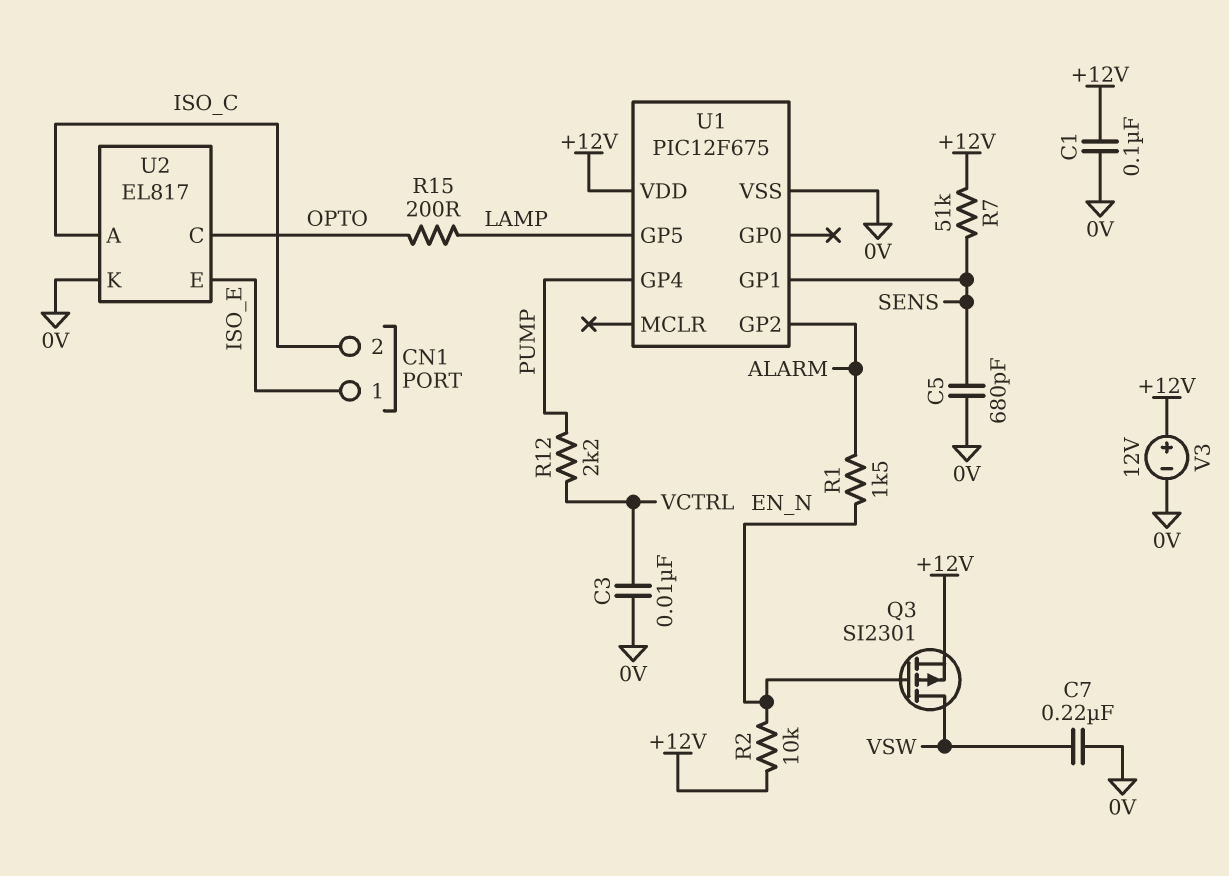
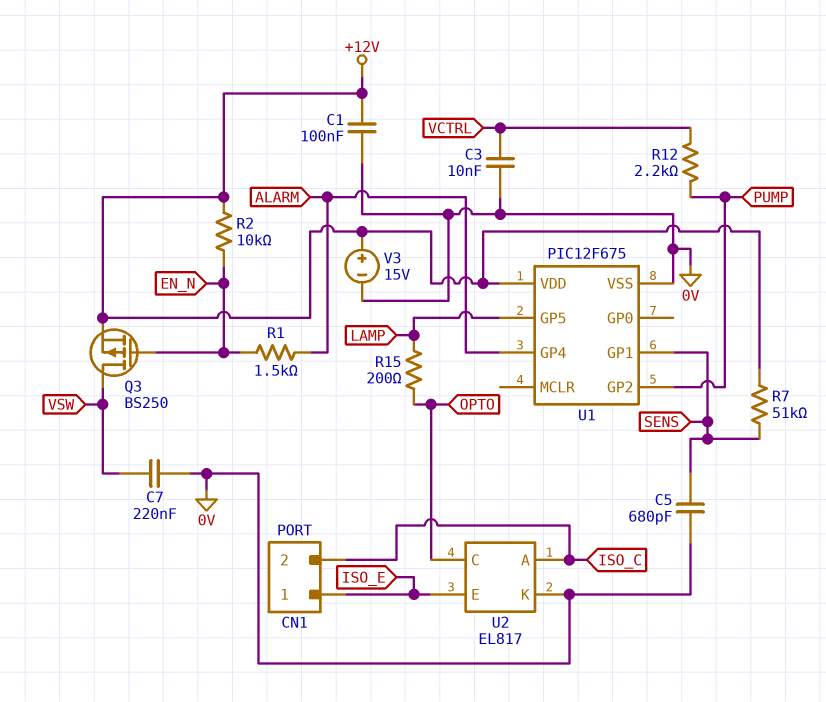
Q3: PMOS SI2301 (G EN_N, D VSW, S +12V) -> PMOS BS250 (G EN_N, D VSW, S +12V)
U1 pin GP2: ALARM -> PUMP
U1 pin GP4: PUMP -> ALARM
V3: 12V (plus +12V, minus 0V) -> 15V (plus +12V, minus 0V)

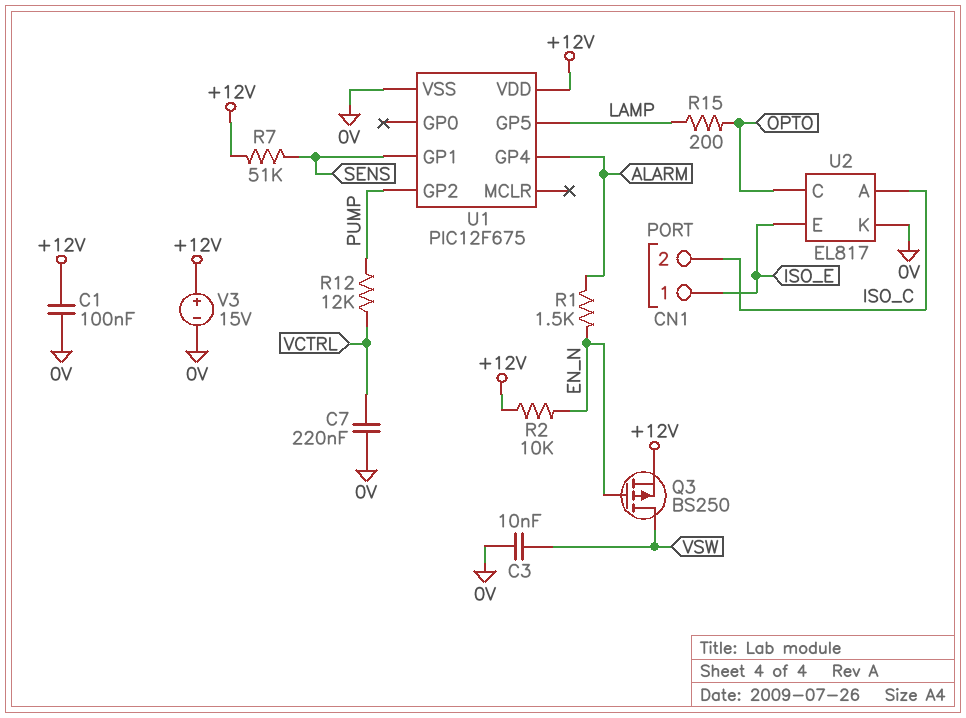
C3: 10nF (0V, VCTRL) -> 10nF (0V, VSW)
C5: 680pF (0V, SENS) -> none
C7: 220nF (0V, VSW) -> 220nF (0V, VCTRL)
R12: 2.2k (PUMP, VCTRL) -> 12k (PUMP, VCTRL)

